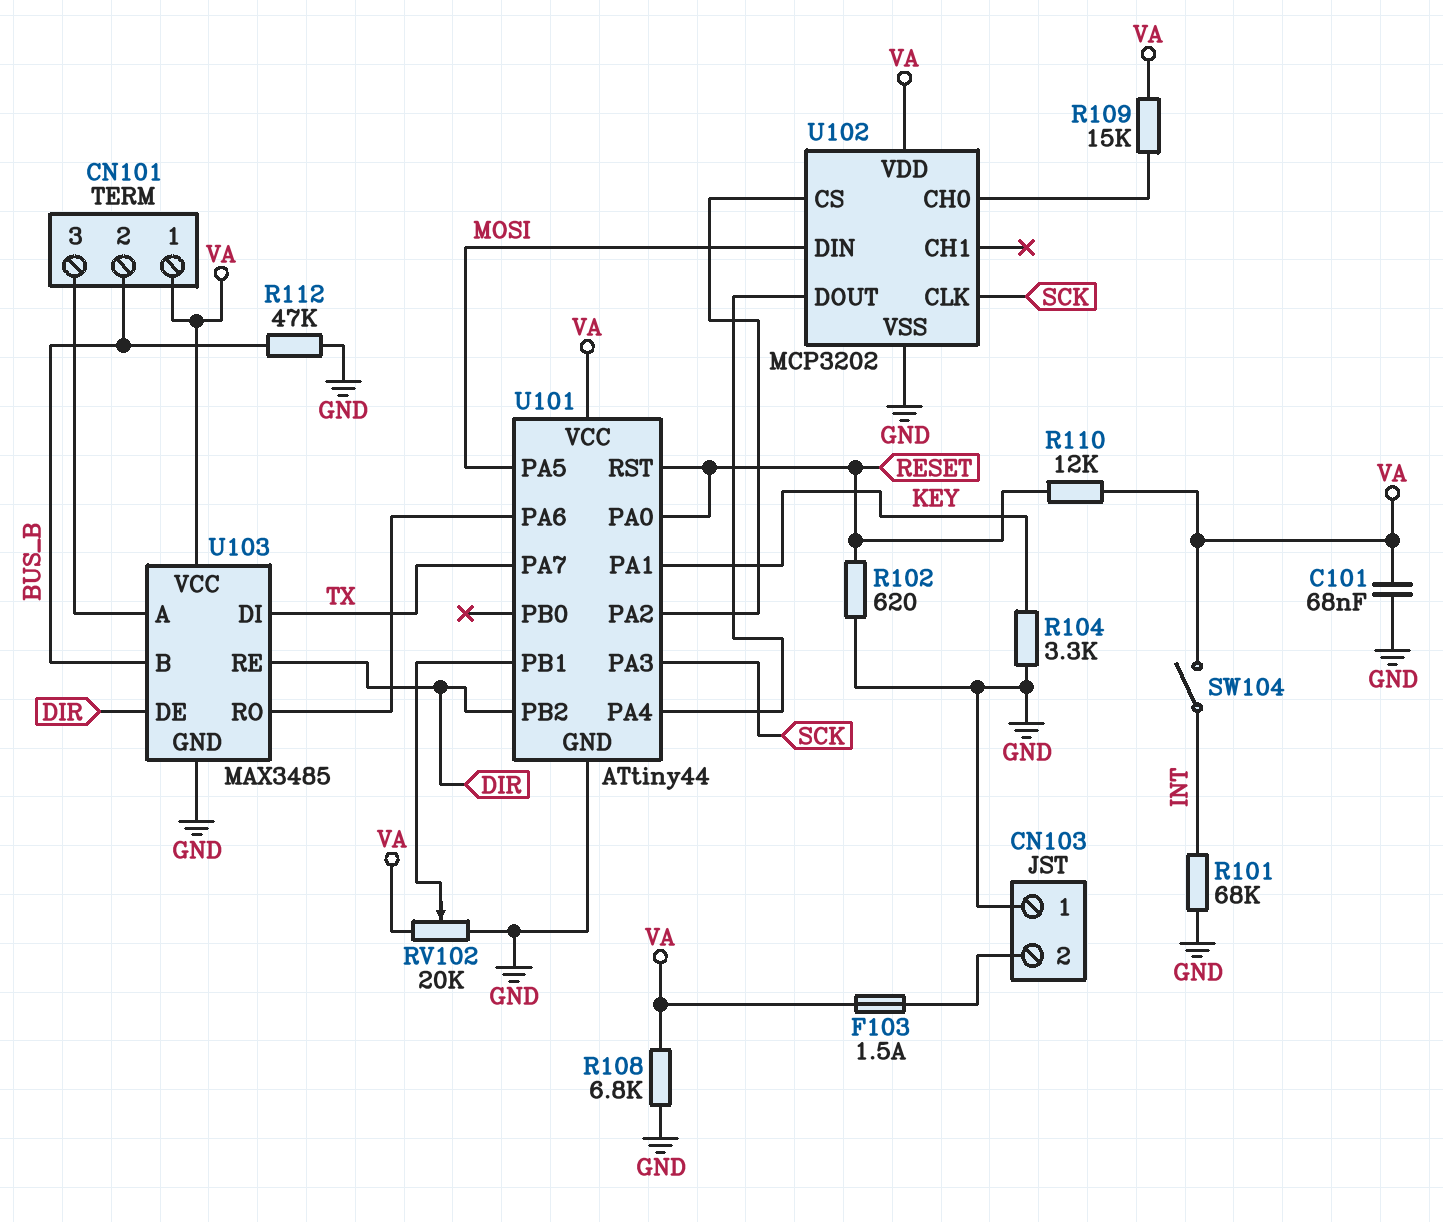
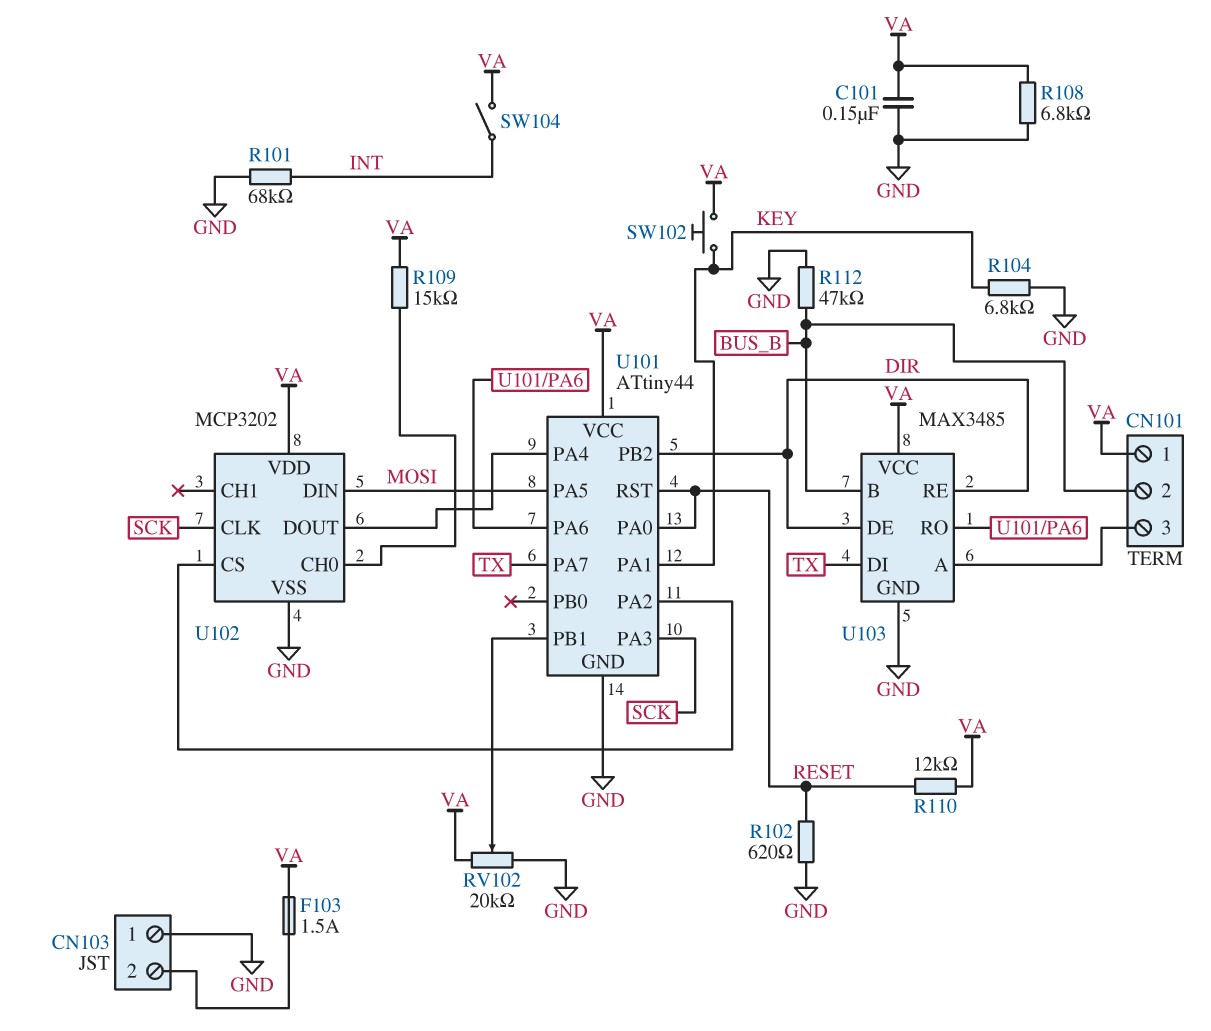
C101: 68nF (GND, VA) -> 150nF (GND, VA)
R104: 3.3k (GND, KEY) -> 6.8k (GND, KEY)
SW102: none -> button (KEY, VA)

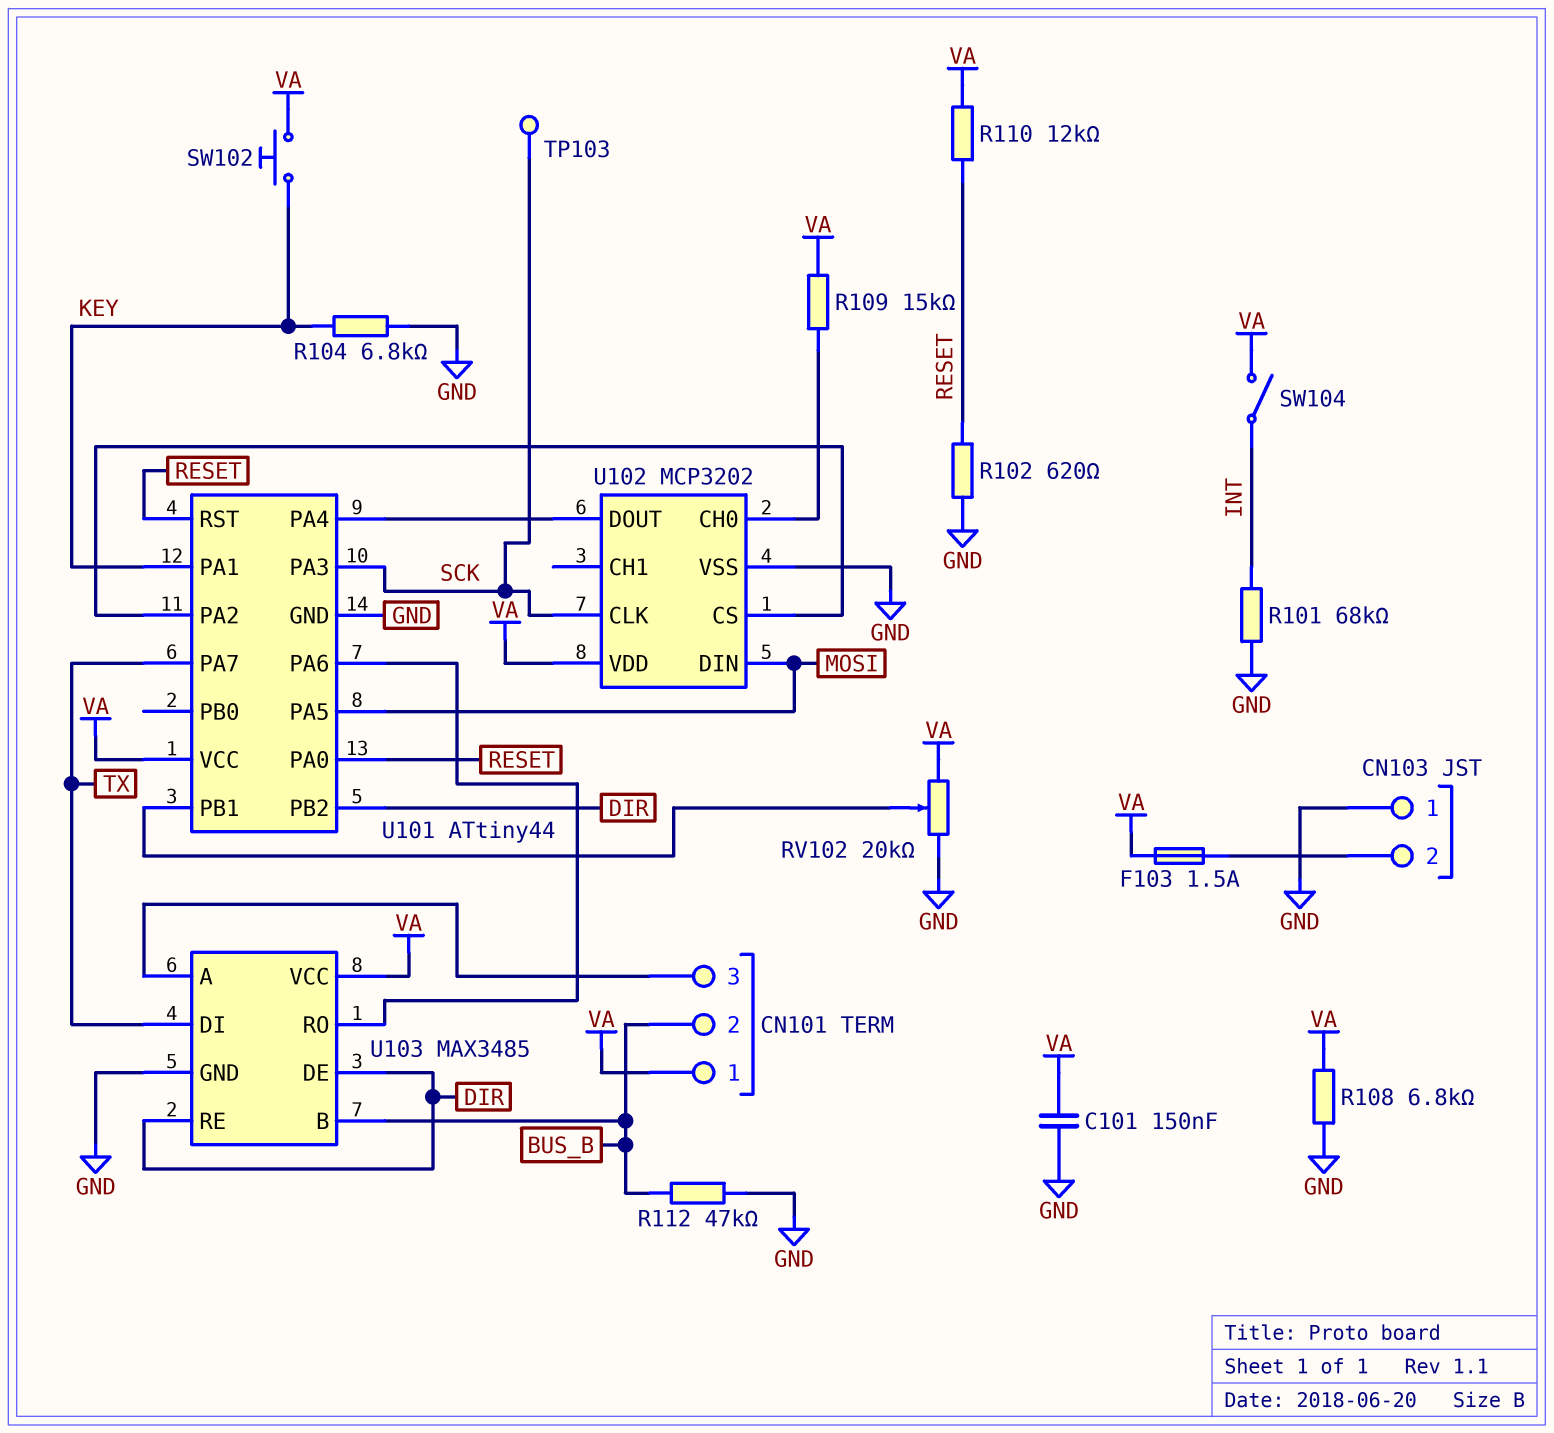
TP103: none -> test point (SCK)

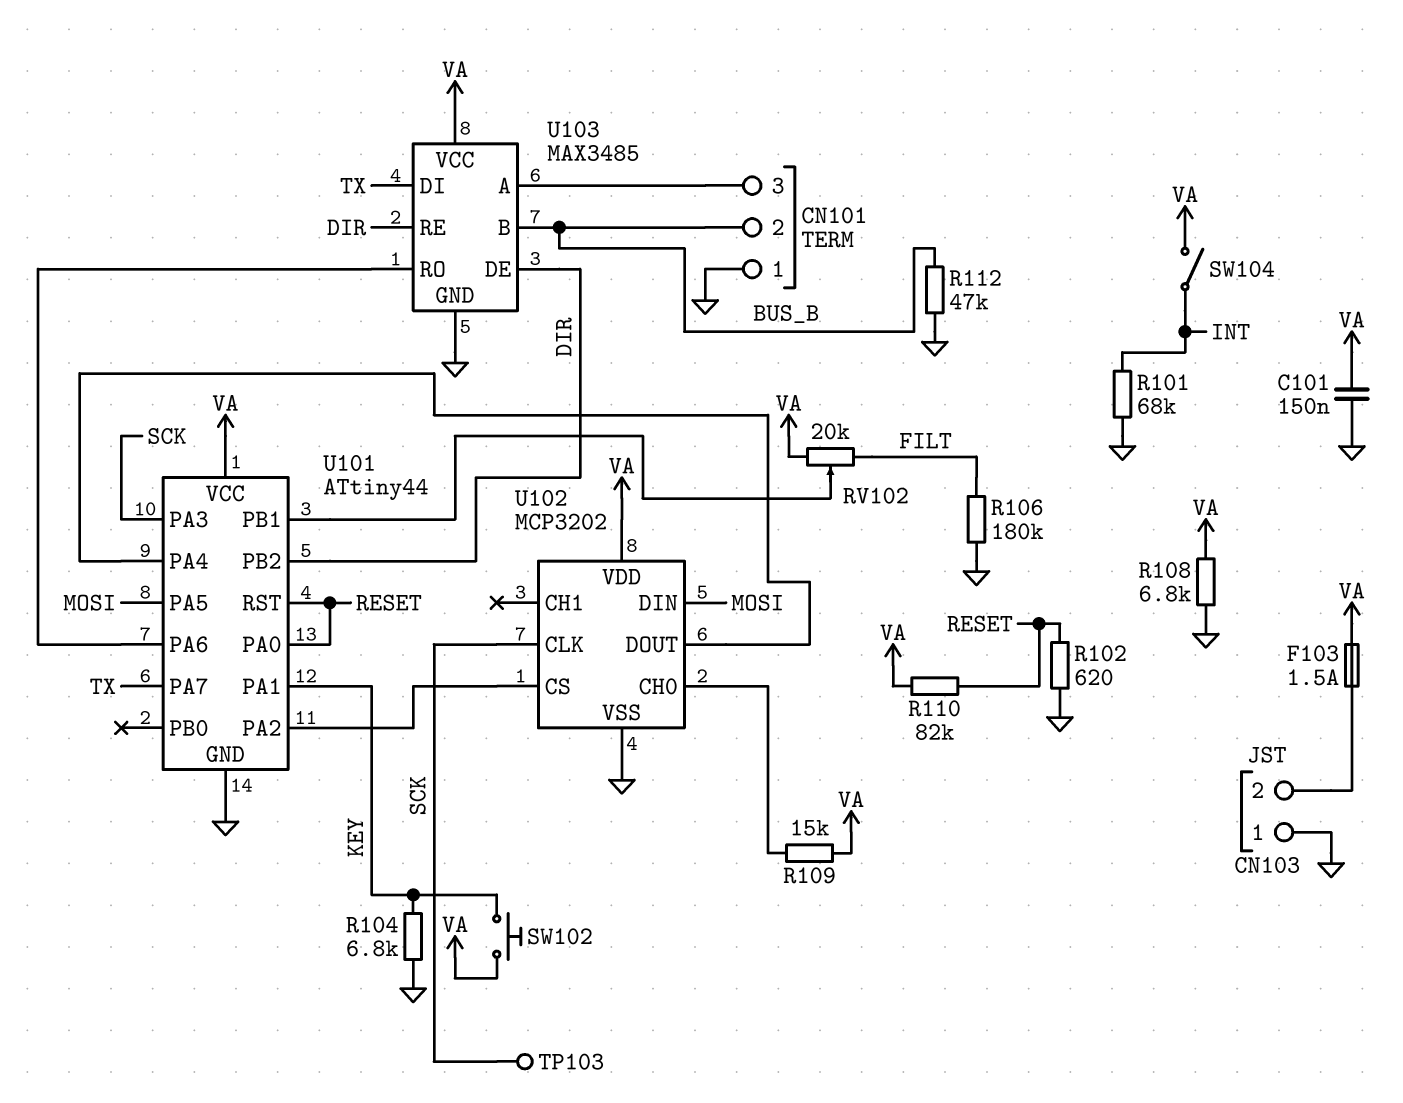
CN101 pin 1: VA -> GND
R106: none -> 180k (FILT, GND)
R110: 12k (RESET, VA) -> 82k (RESET, VA)
RV102: 20k (GND, VA, wiper U101/PB1) -> 20k (FILT, VA, wiper U101/PB1)

